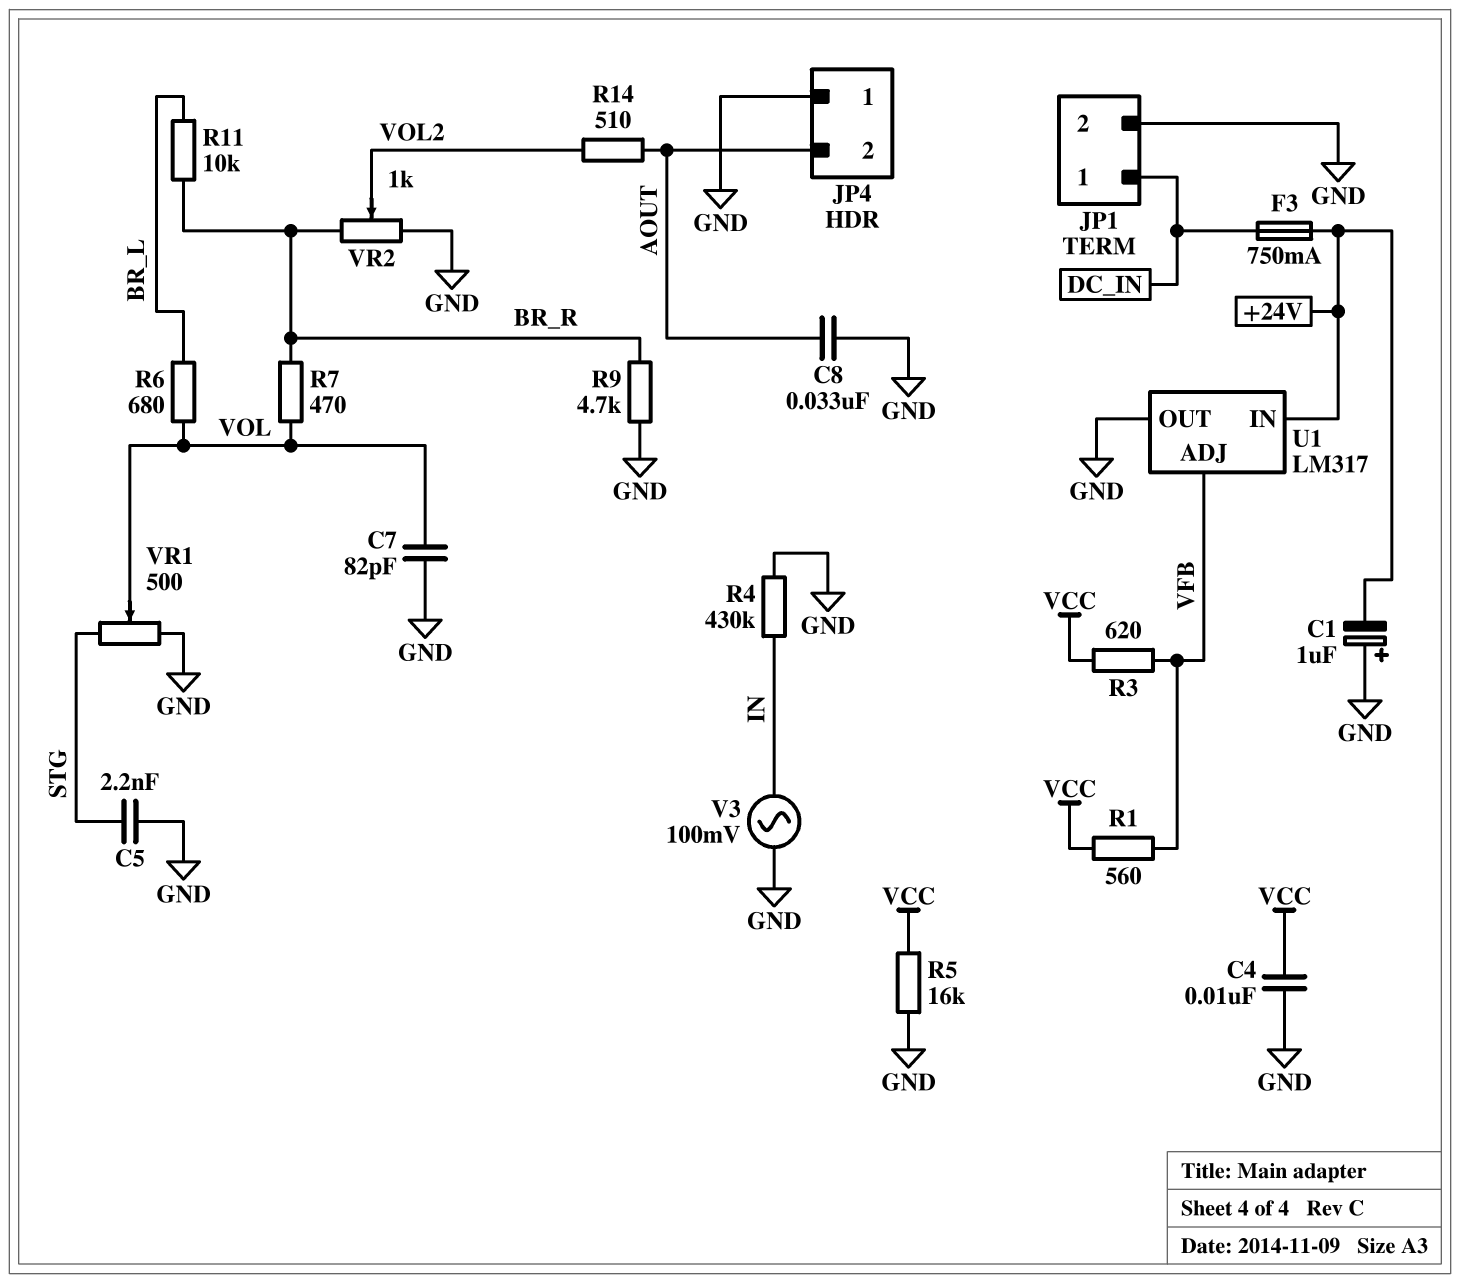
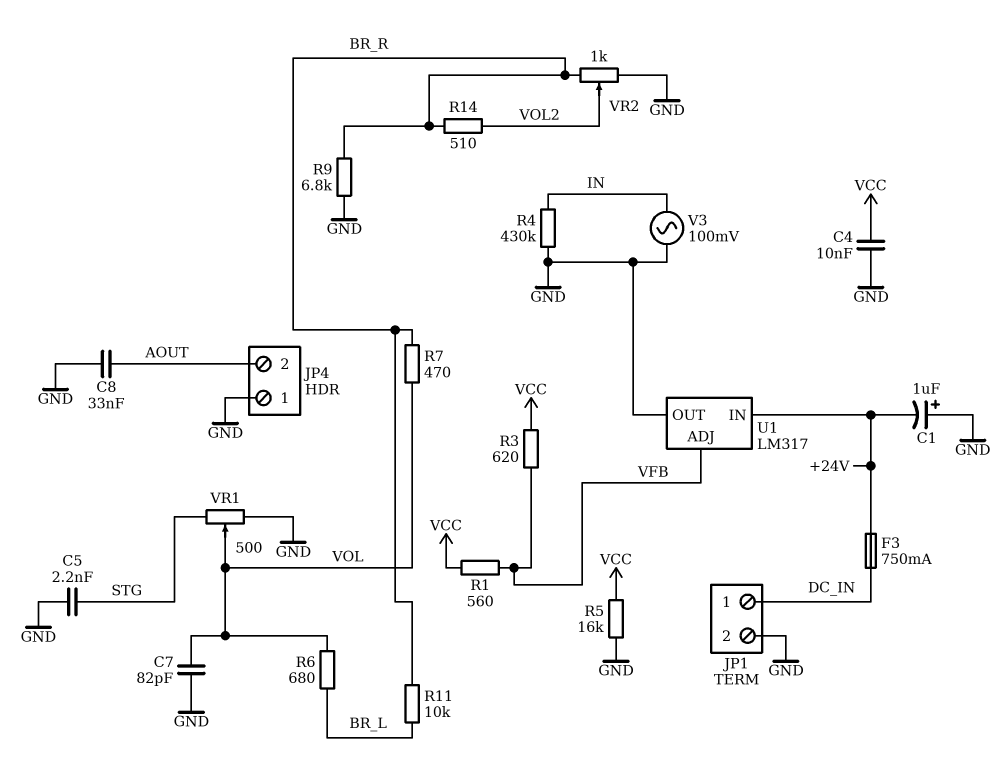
R9: 4.7k (BR_R, GND) -> 6.8k (BR_R, GND)
R14: 510 (AOUT, VOL2) -> 510 (BR_R, VOL2)

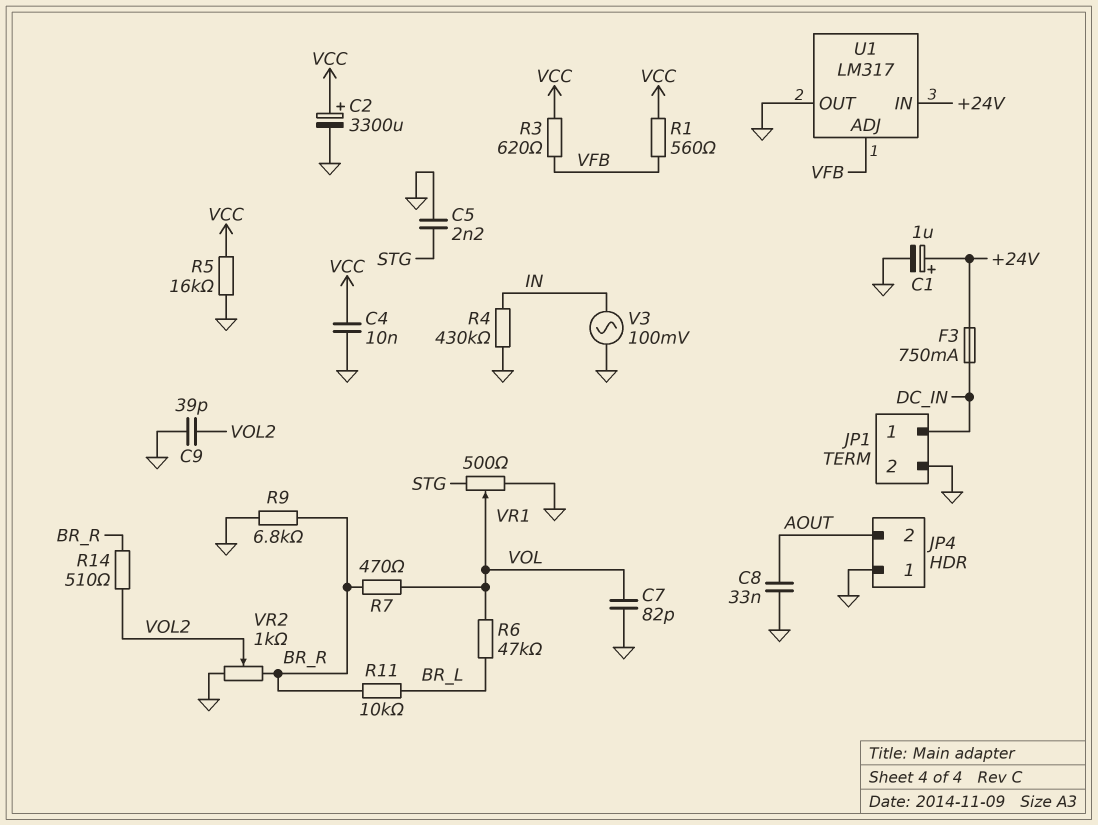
C1: 1uF (plus GND, minus +24V) -> 1uF (plus +24V, minus GND)
C2: none -> 3300uF (plus VCC, minus GND)
C9: none -> 39pF (GND, VOL2)
R6: 680 (BR_L, VOL) -> 47k (BR_L, VOL)

